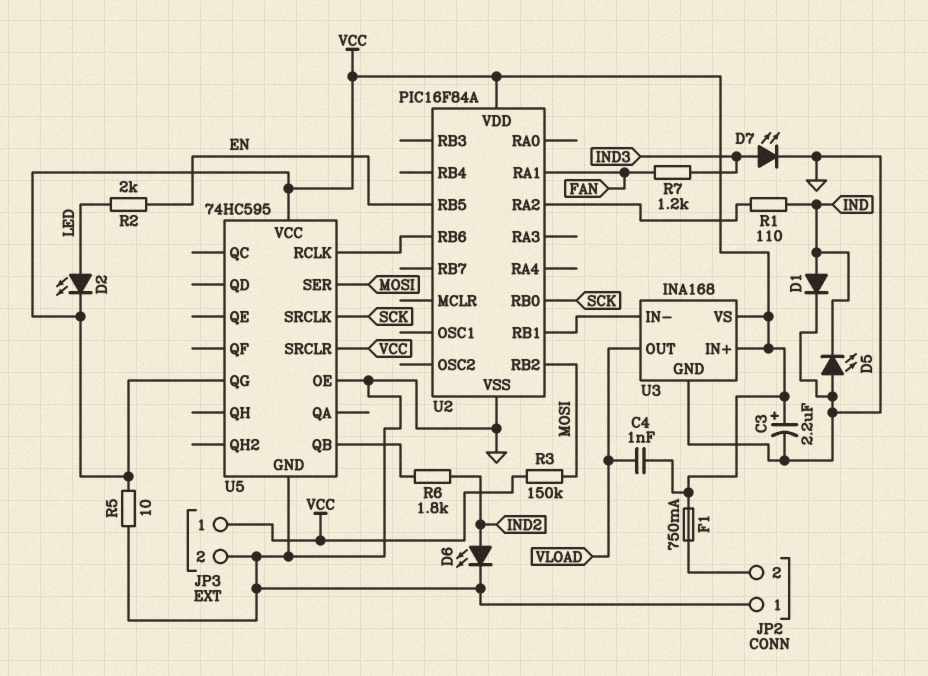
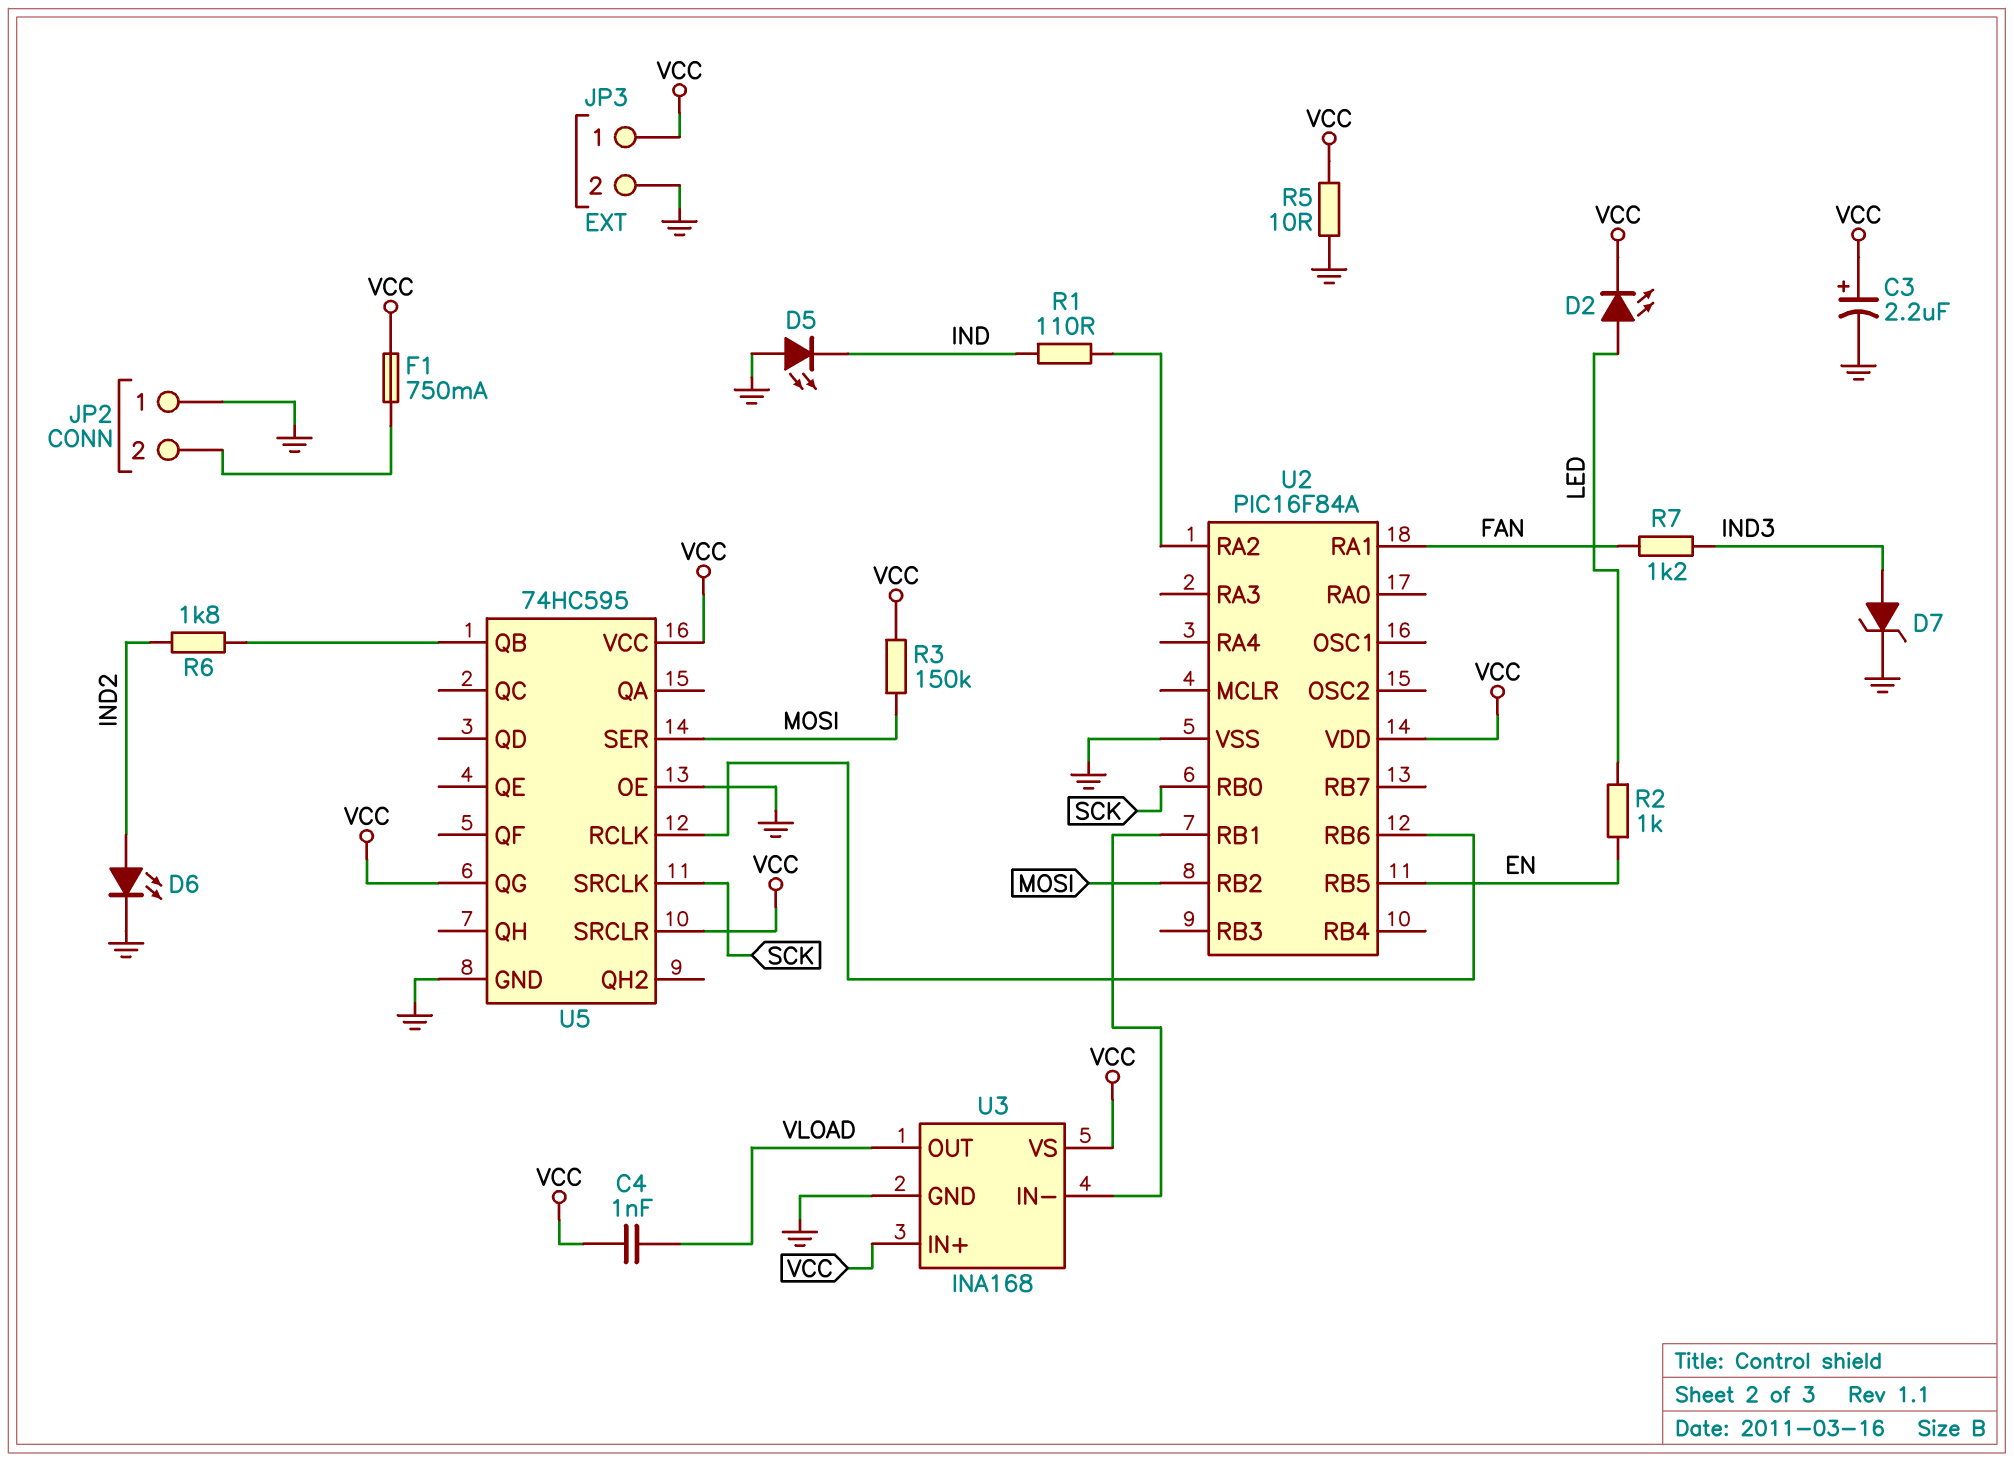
D1: diode (A IND, K GND) -> none
D7: LED (A IND3, K GND) -> zener (A IND3, K GND)
R2: 2k (EN, LED) -> 1k (EN, LED)

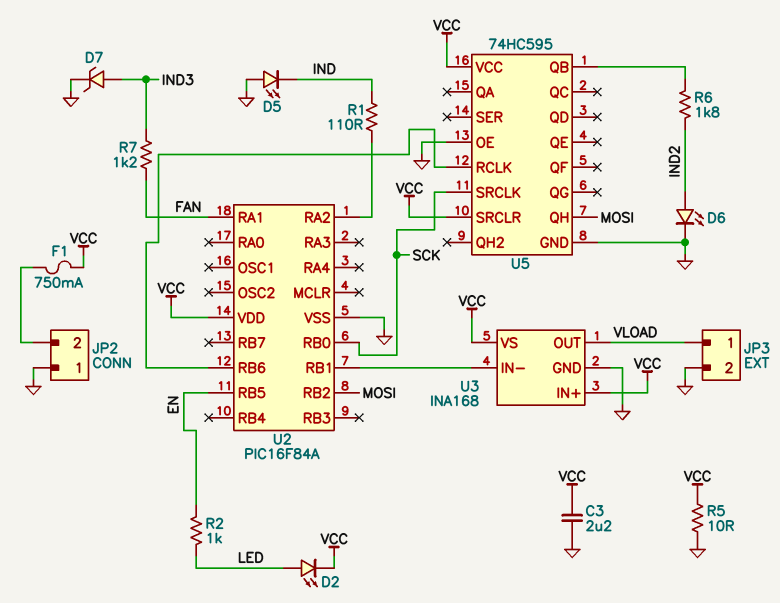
C3: 2.2uF (plus VCC, minus GND) -> 2.2uF (GND, VCC)
C4: 1nF (VCC, VLOAD) -> none
JP3 pin 1: VCC -> VLOAD
R3: 150k (MOSI, VCC) -> none
U5 pin QG: VCC -> none
U5 pin QH: none -> MOSI
U5 pin SER: MOSI -> none

